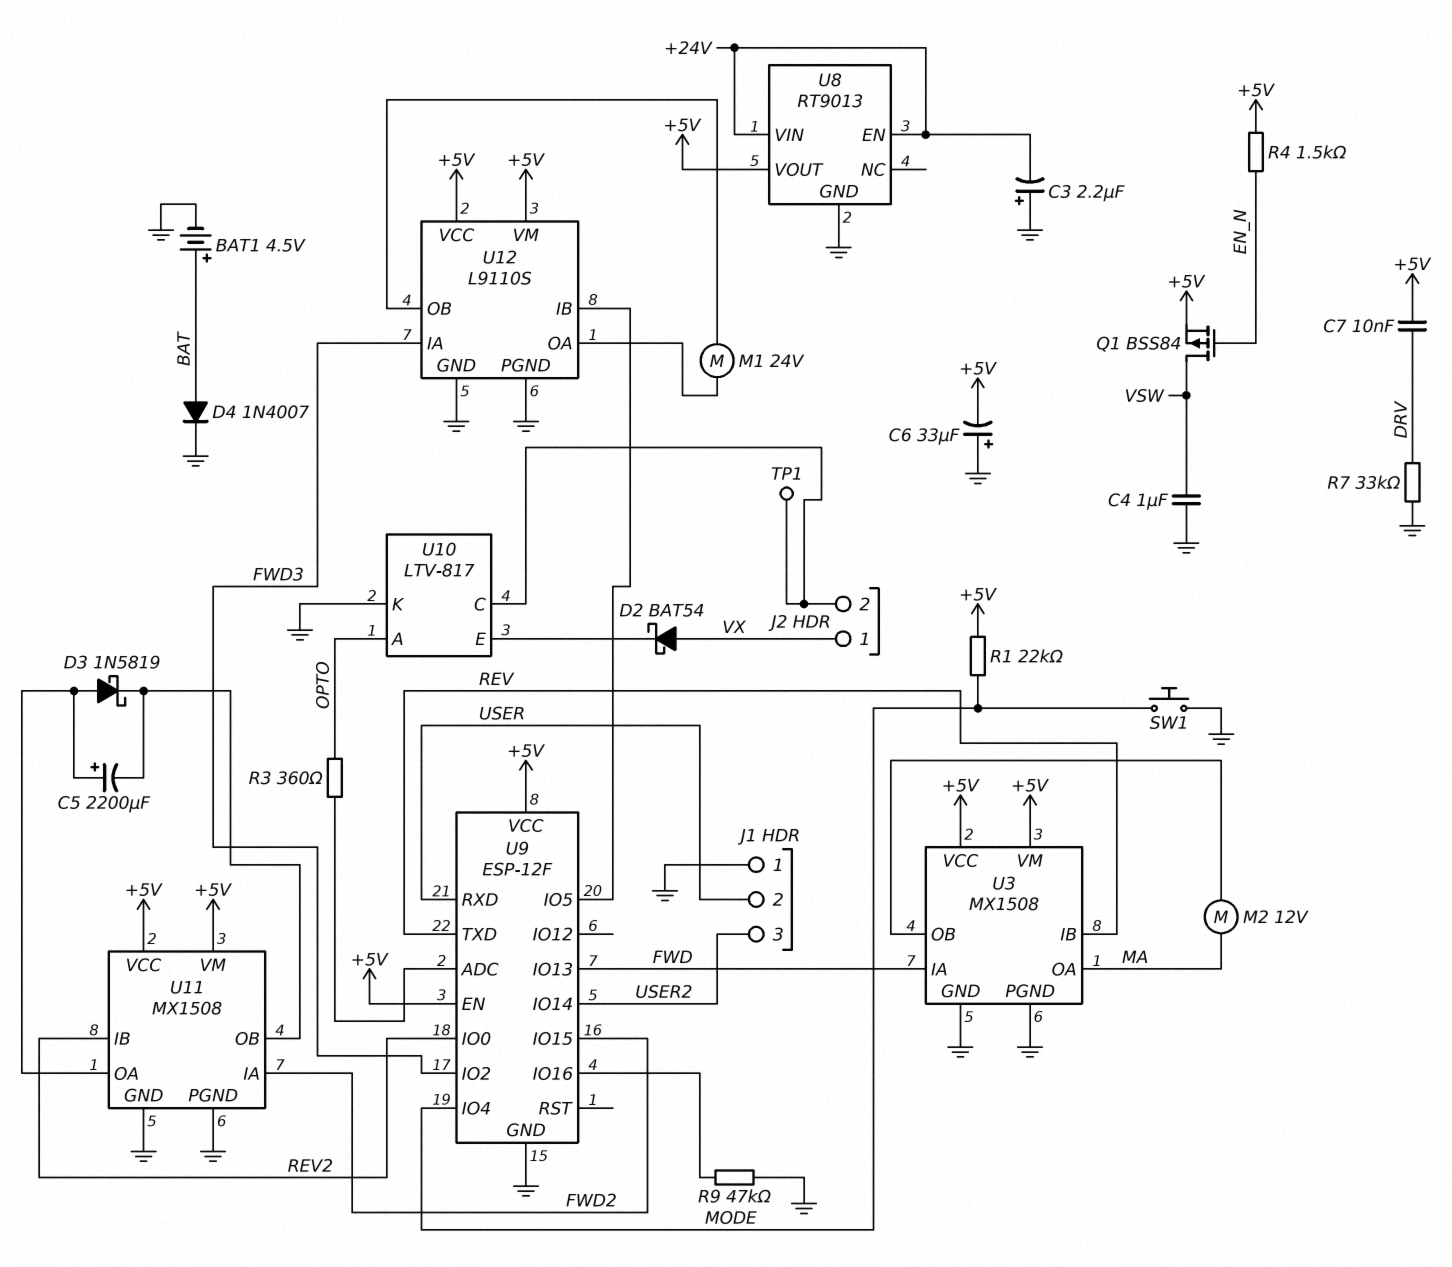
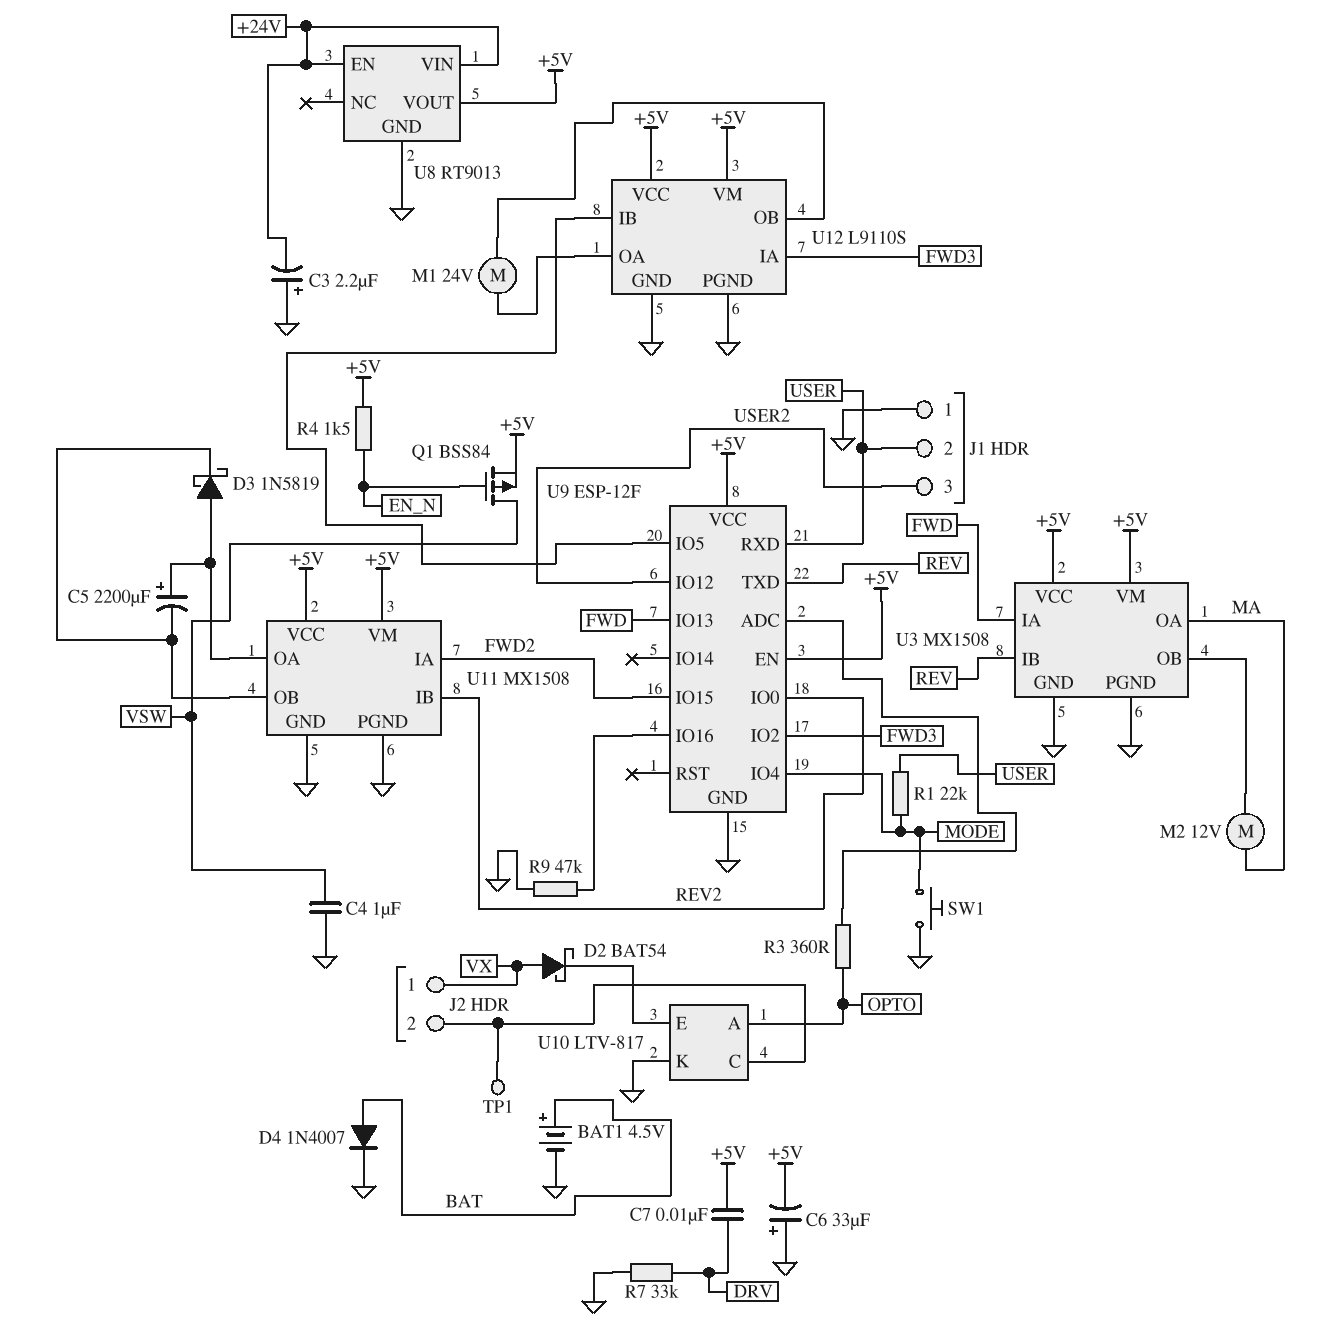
R1: 22k (+5V, MODE) -> 22k (MODE, USER)
U9 pin IO12: none -> USER2
U9 pin IO14: USER2 -> none

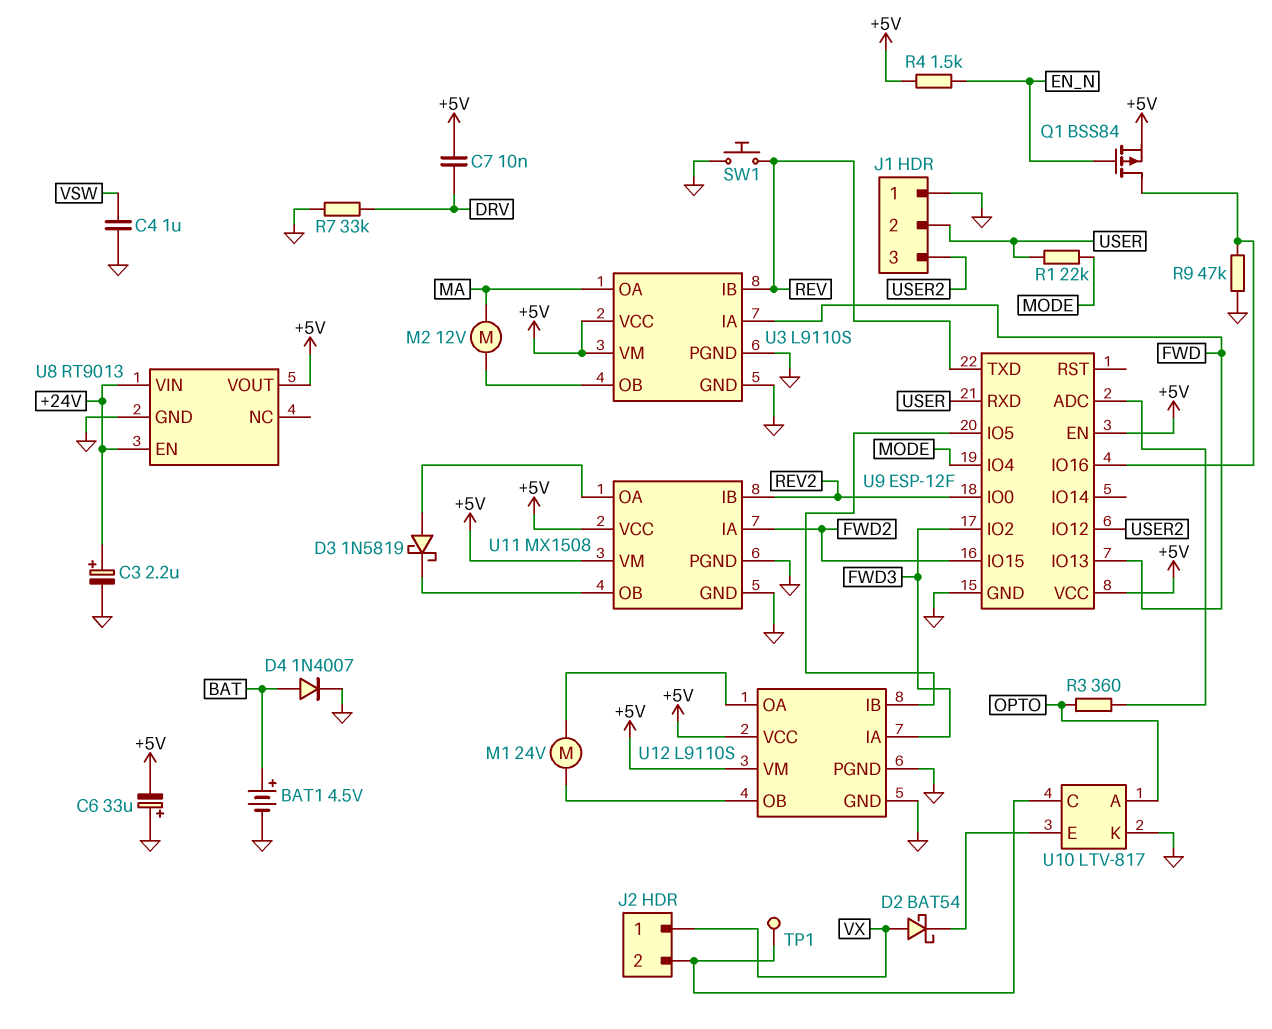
C3: 2.2uF (plus GND, minus +24V) -> 2.2uF (plus +24V, minus GND)
C5: 2200uF (plus U11/OA, minus U11/OB) -> none
Q1: PMOS BSS84 (G EN_N, D VSW, S +5V) -> PMOS BSS84 (G EN_N, D U9/IO16, S +5V)
SW1: button (GND, MODE) -> button (GND, REV)
U3: MX1508 -> L9110S

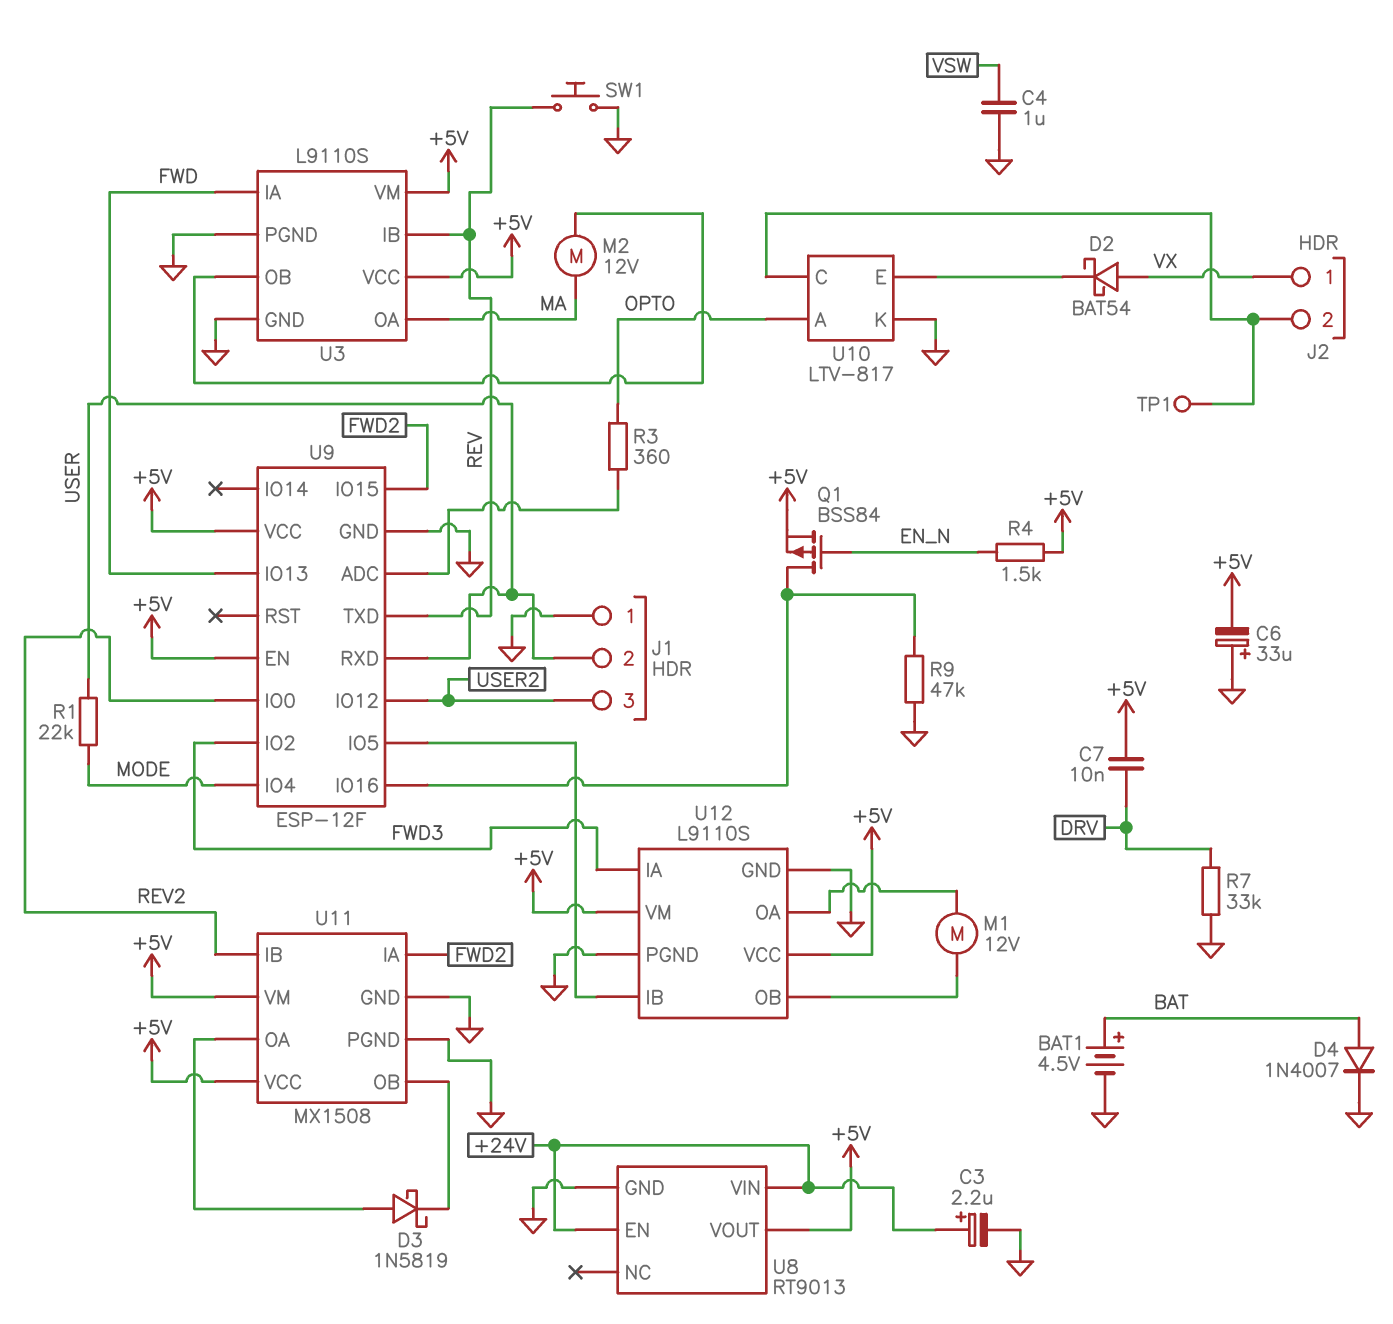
M1: motor 24V (U12/OA, U12/OB) -> motor 12V (U12/OA, U12/OB)

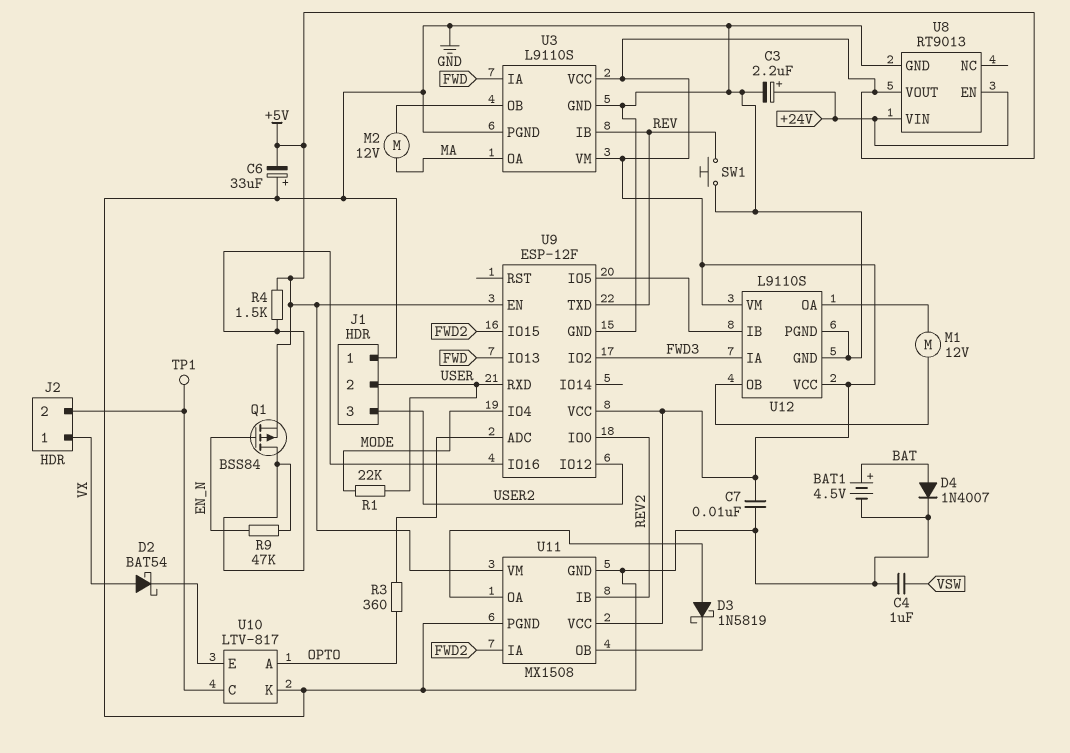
C7: 10nF (+5V, DRV) -> 10nF (+5V, GND)
R4: 1.5k (+5V, EN_N) -> 1.5k (+5V, U9/IO16)
R7: 33k (DRV, GND) -> none
R9: 47k (GND, U9/IO16) -> 47k (EN_N, U9/IO16)

